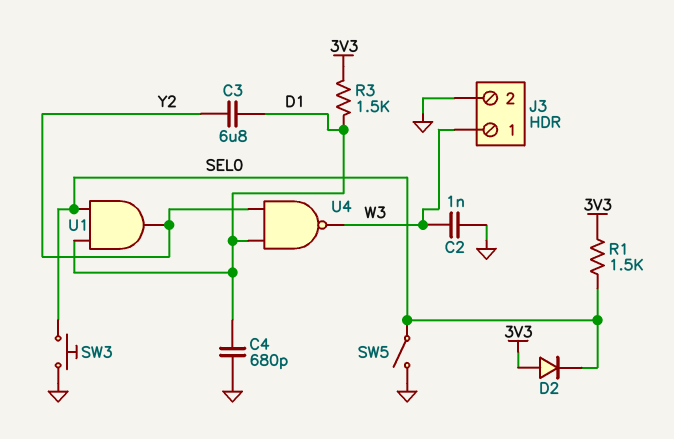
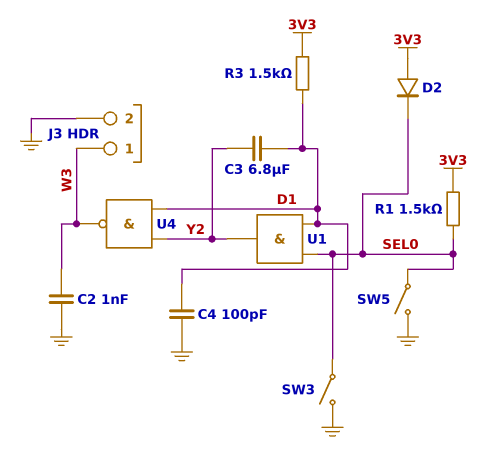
C4: 680pF (D1, GND) -> 100pF (D1, GND)
SW3: button (GND, SEL0) -> switch (GND, SEL0)

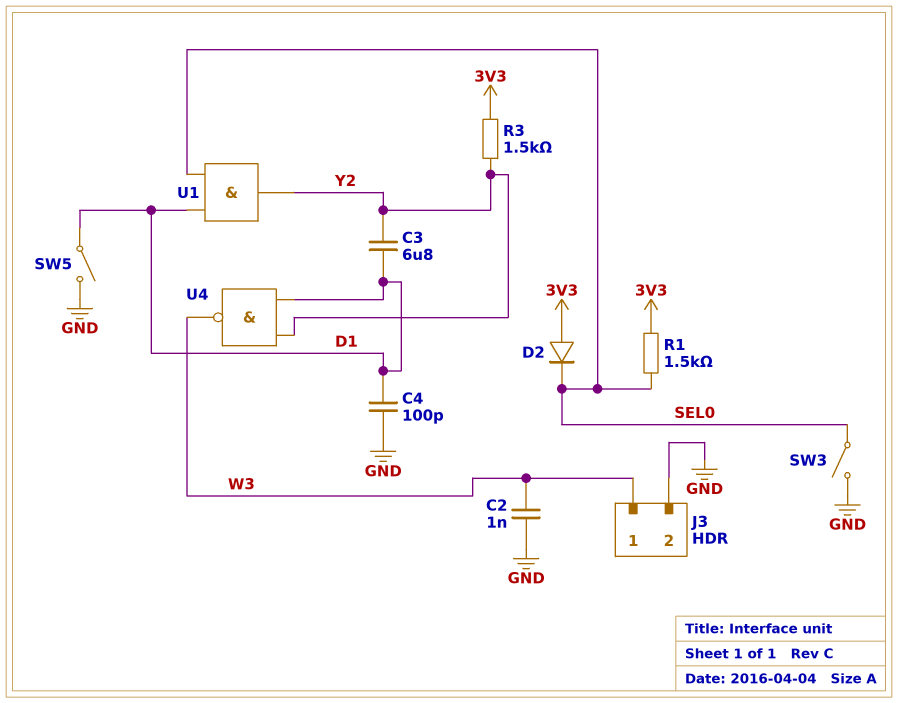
R3: 1.5k (3V3, D1) -> 1.5k (3V3, Y2)
SW5: switch (GND, SEL0) -> switch (D1, GND)

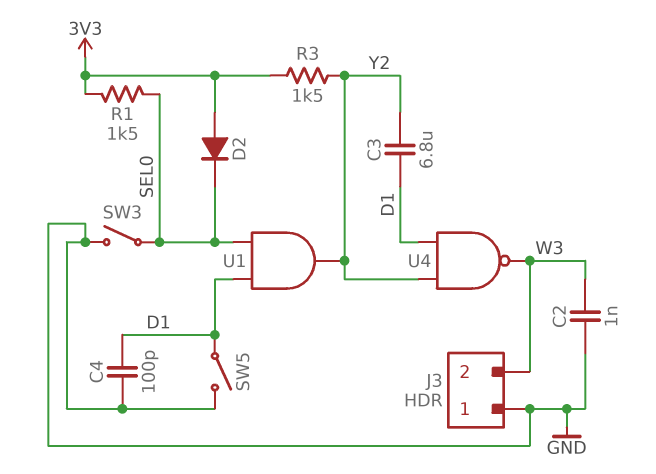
J3 pin 1: W3 -> GND
J3 pin 2: GND -> W3

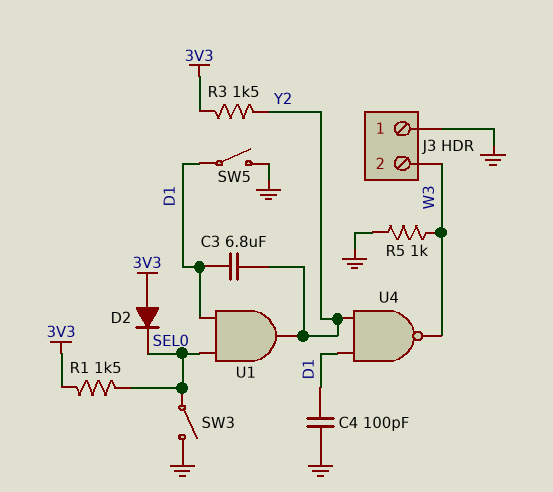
C2: 1nF (GND, W3) -> none
R5: none -> 1k (GND, W3)

